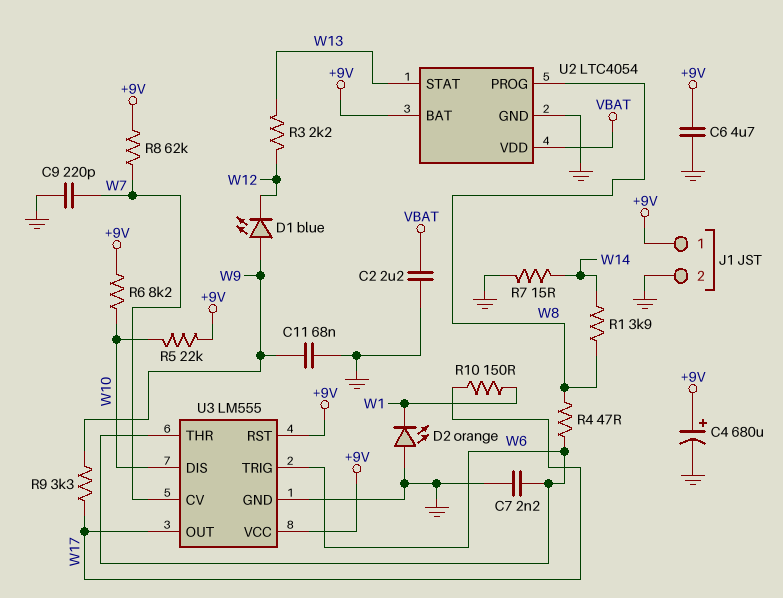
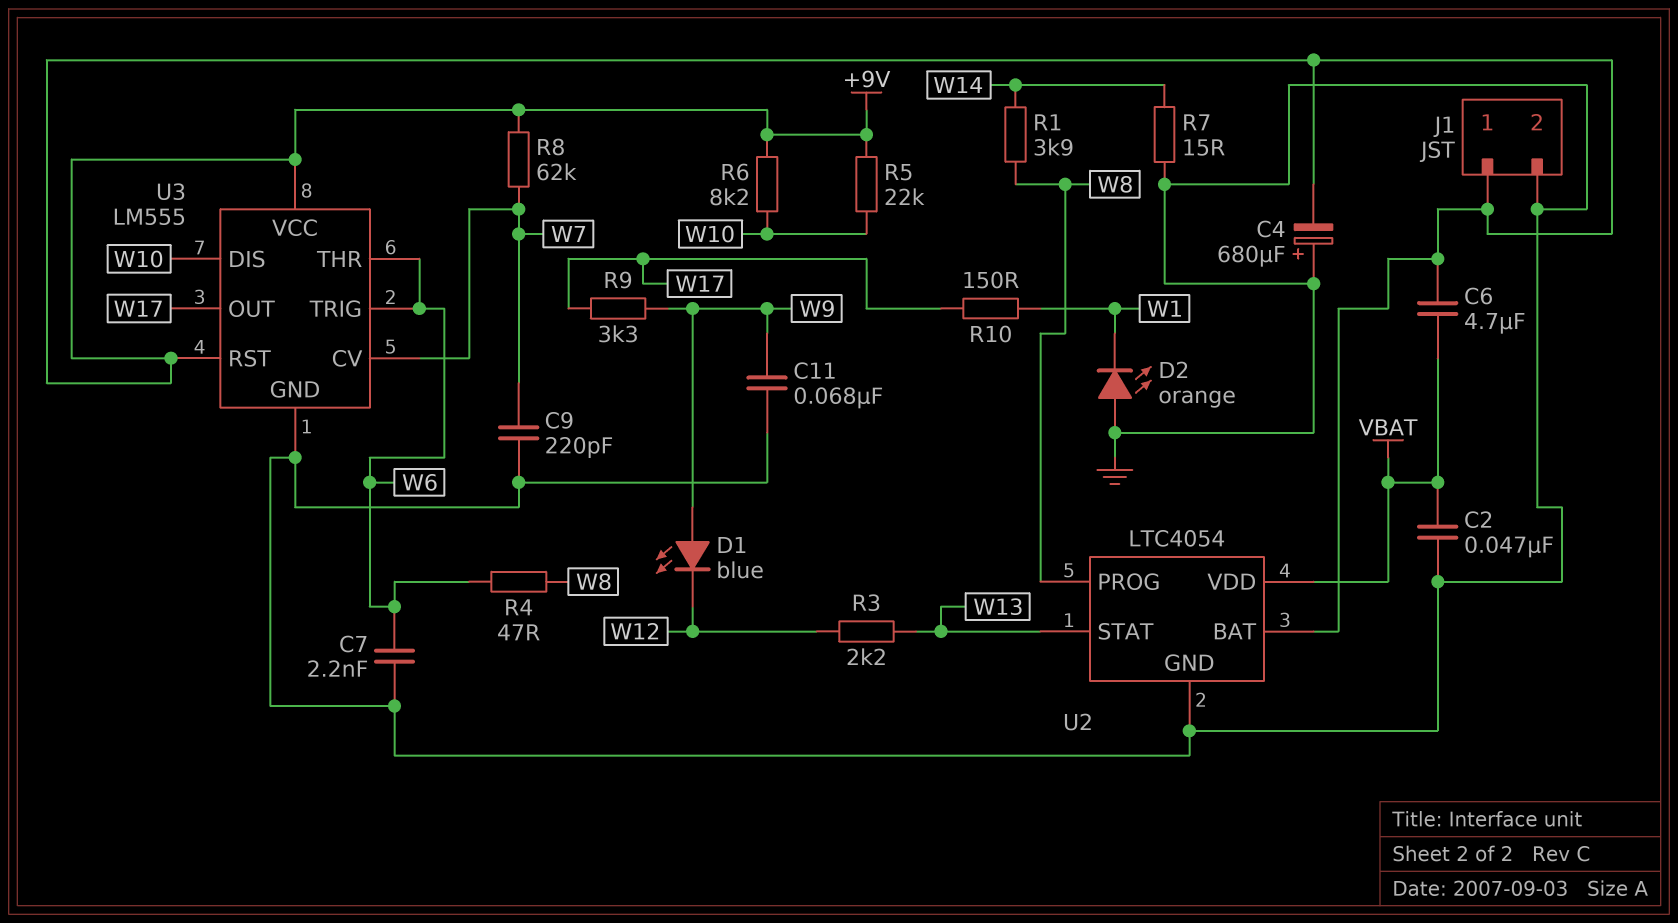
C2: 2.2uF (GND, VBAT) -> 47nF (GND, VBAT)
C4: 680uF (plus +9V, minus GND) -> 680uF (plus GND, minus +9V)
C6: 4.7uF (+9V, GND) -> 4.7uF (+9V, VBAT)

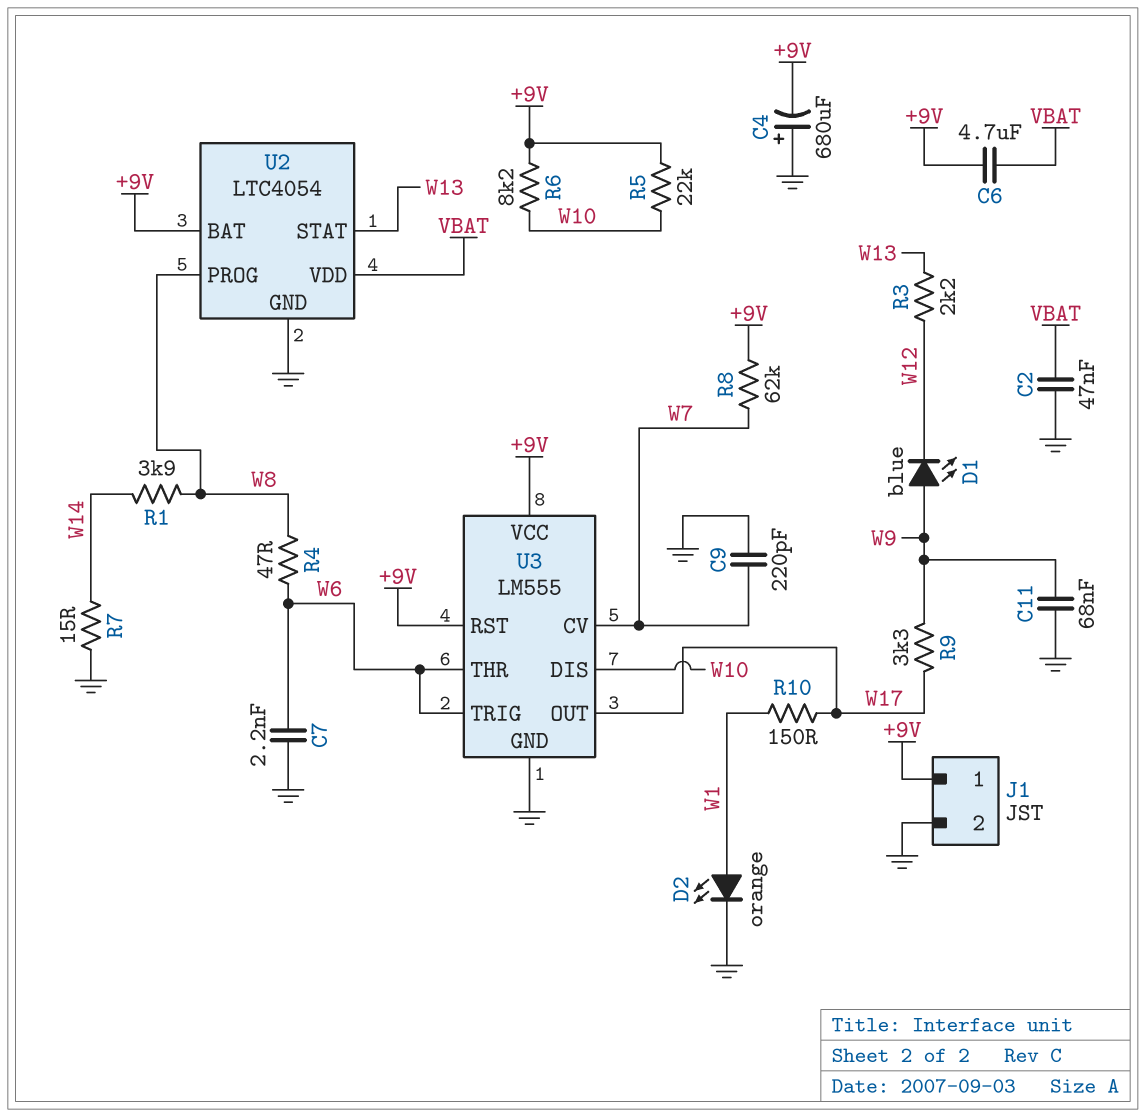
D2: LED orange (A GND, K W1) -> LED orange (A W1, K GND)

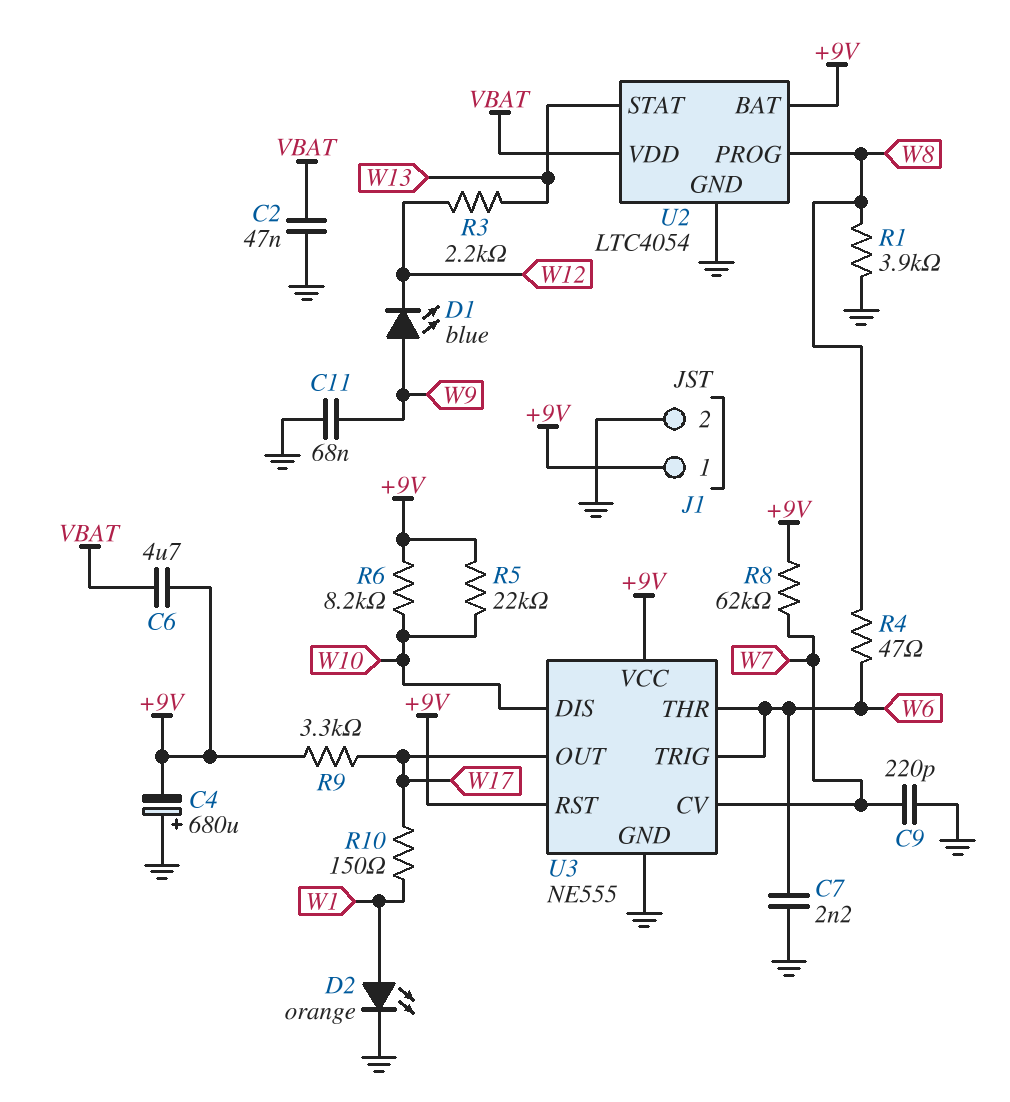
R1: 3.9k (W8, W14) -> 3.9k (GND, W8)
R7: 15 (GND, W14) -> none
R9: 3.3k (W9, W17) -> 3.3k (+9V, W17)
U3: LM555 -> NE555

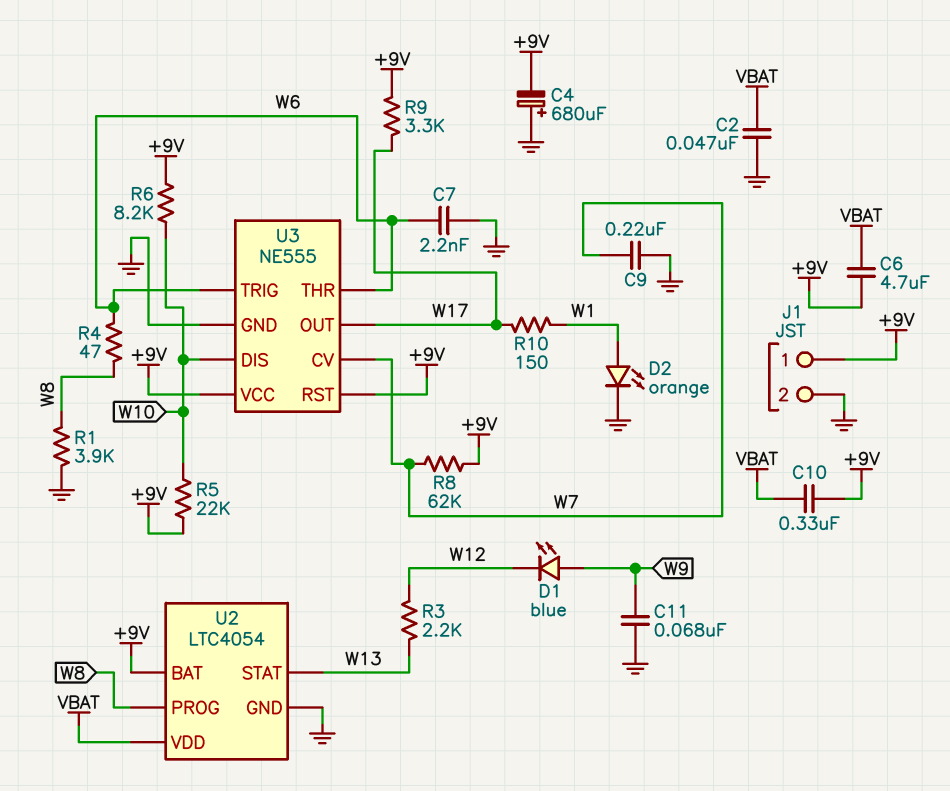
C9: 220pF (GND, W7) -> 220nF (GND, W7)
C10: none -> 330nF (+9V, VBAT)

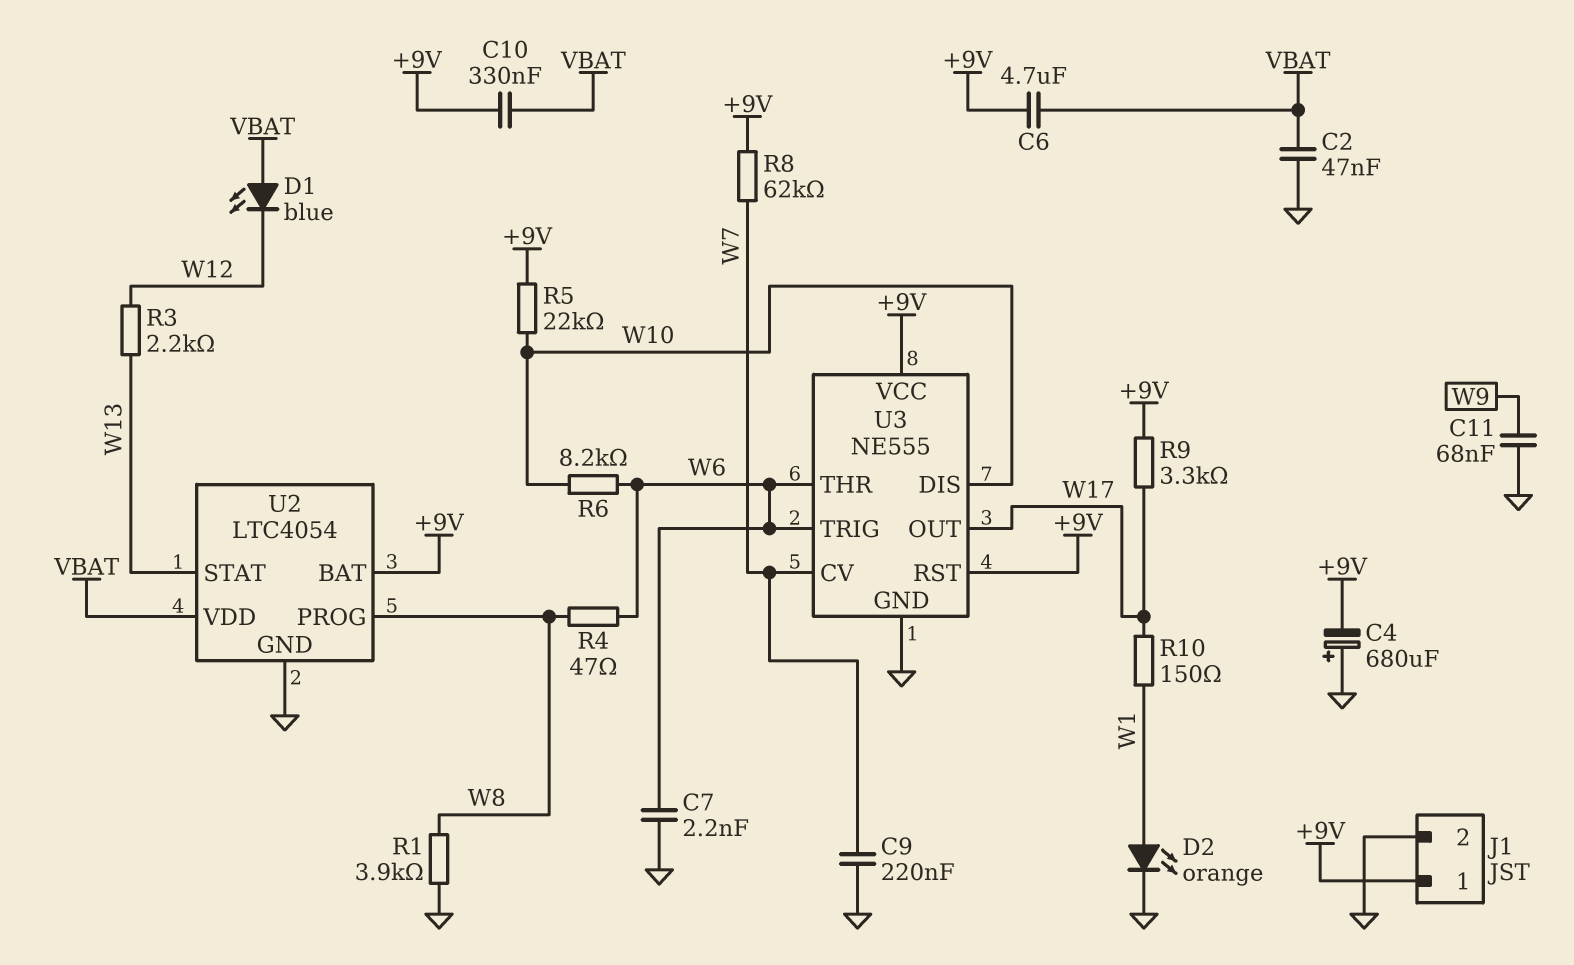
D1: LED blue (A W9, K W12) -> LED blue (A VBAT, K W12)
R6: 8.2k (+9V, W10) -> 8.2k (W6, W10)

